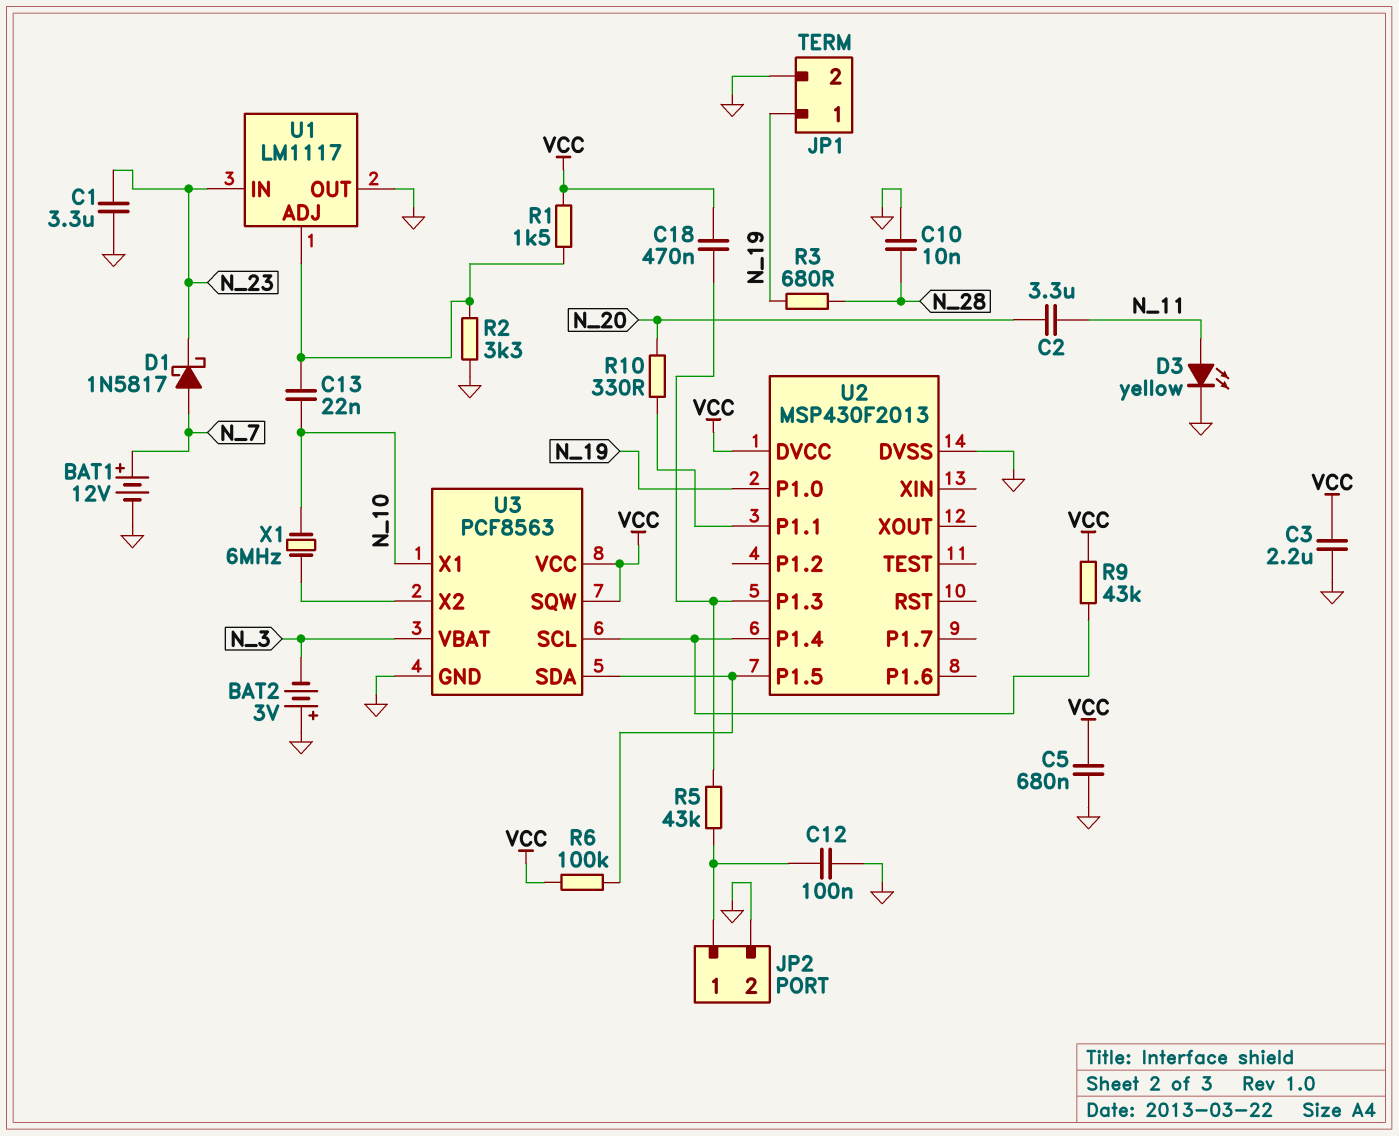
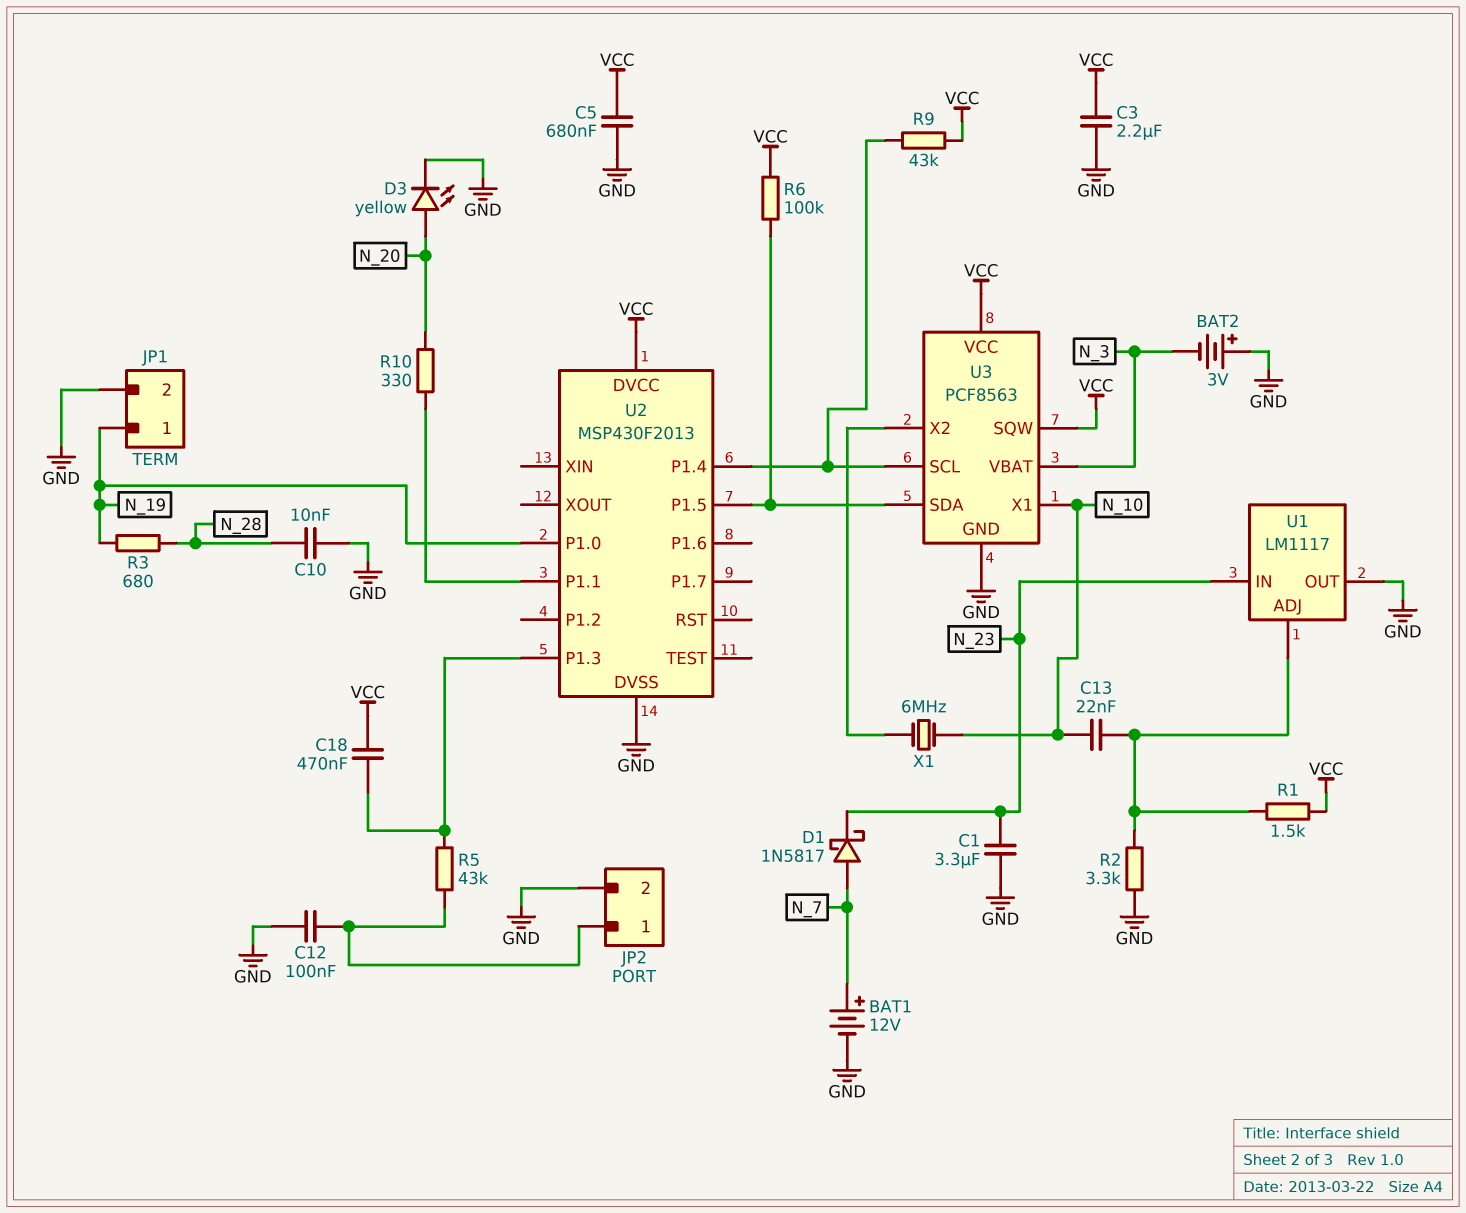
C2: 3.3uF (N_11, N_20) -> none
D3: LED yellow (A N_11, K GND) -> LED yellow (A N_20, K GND)

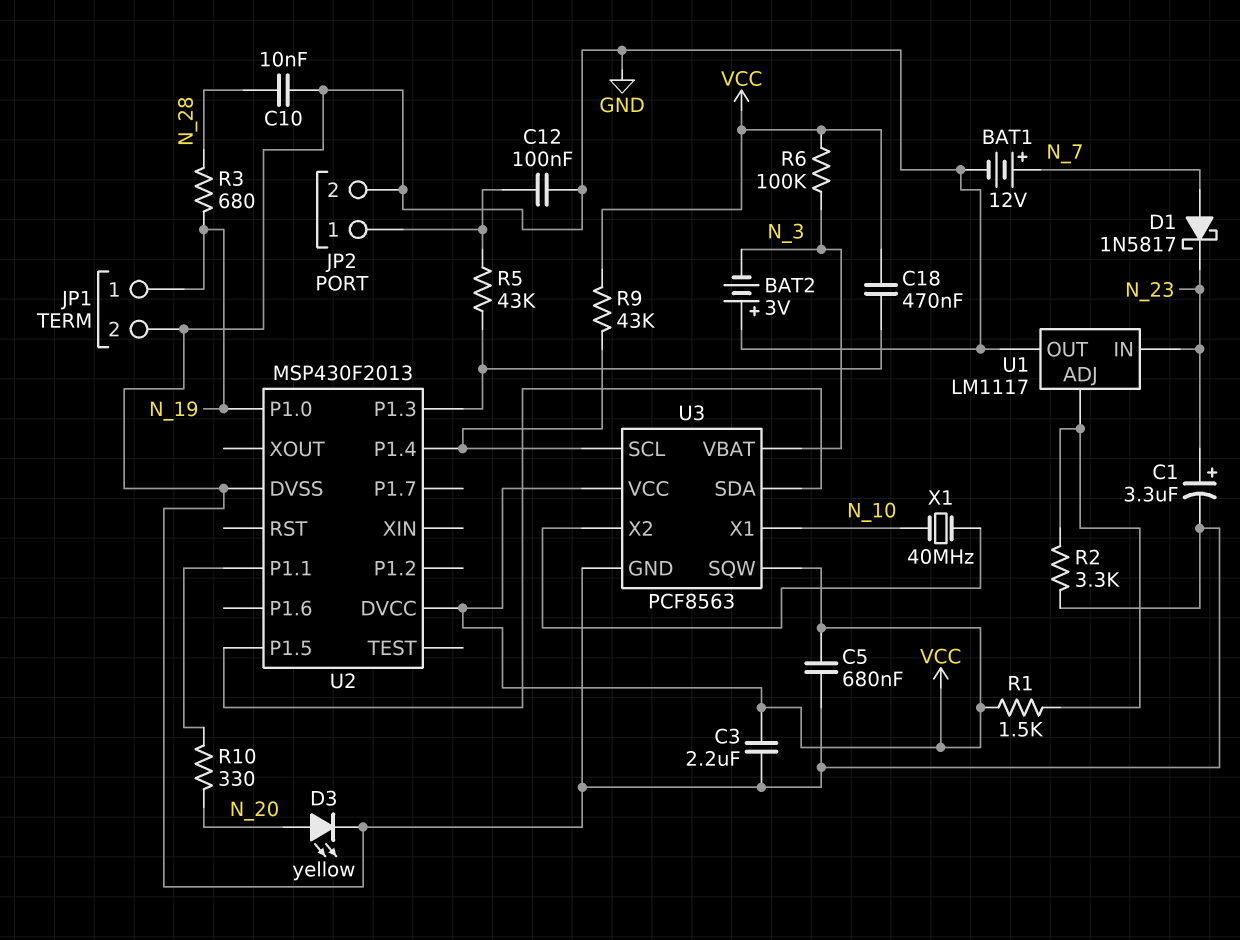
C1: 3.3uF (GND, N_23) -> 3.3uF (plus N_23, minus GND)
C13: 22nF (N_10, U1/ADJ) -> none
R6: 100k (U2/P1.5, VCC) -> 100k (N_3, VCC)
X1: 6MHz (N_10, U3/X2) -> 40MHz (N_10, U3/X2)

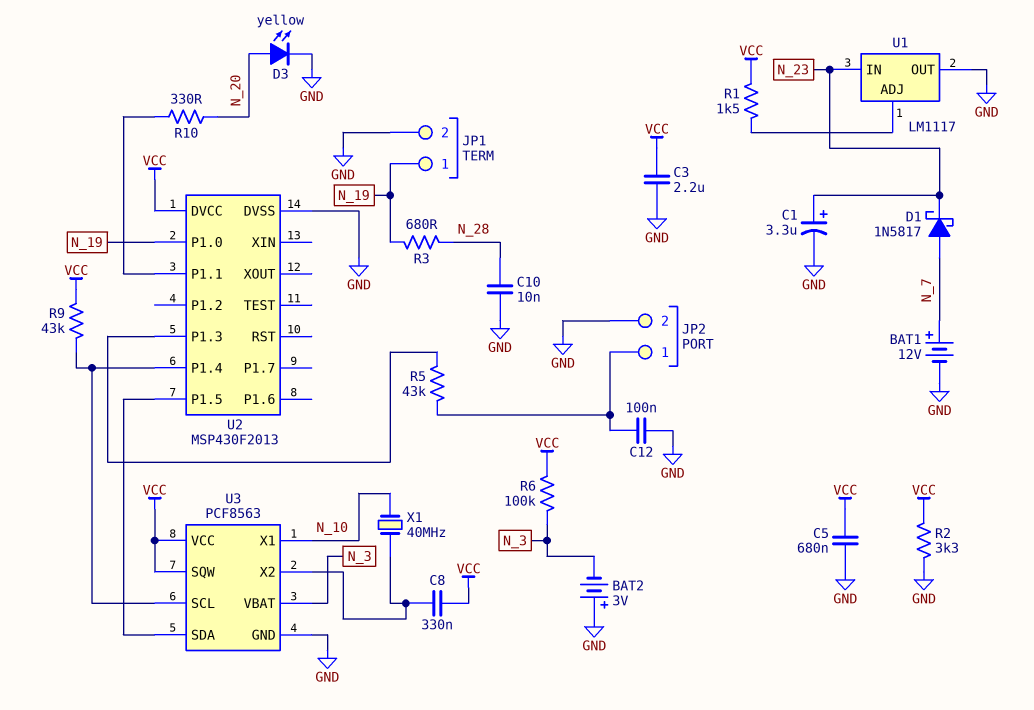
C8: none -> 330nF (U3/X2, VCC)
C18: 470nF (U2/P1.3, VCC) -> none
R2: 3.3k (GND, U1/ADJ) -> 3.3k (GND, VCC)

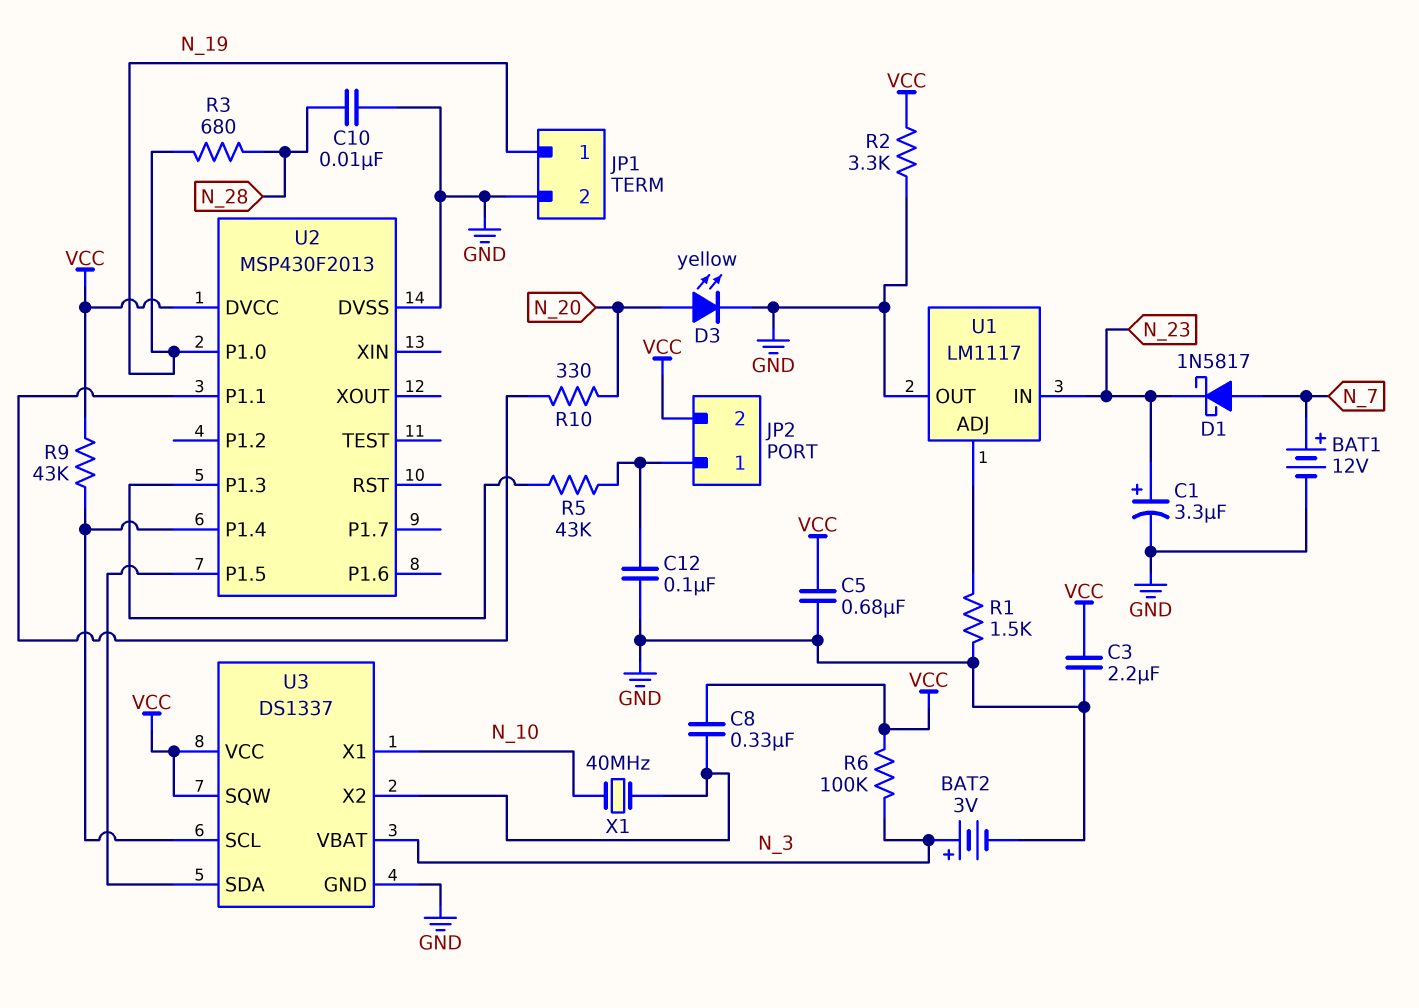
BAT2: 3V (plus GND, minus N_3) -> 3V (plus N_3, minus GND)
JP2 pin 2: GND -> VCC
R1: 1.5k (U1/ADJ, VCC) -> 1.5k (GND, U1/ADJ)
U3: PCF8563 -> DS1337

